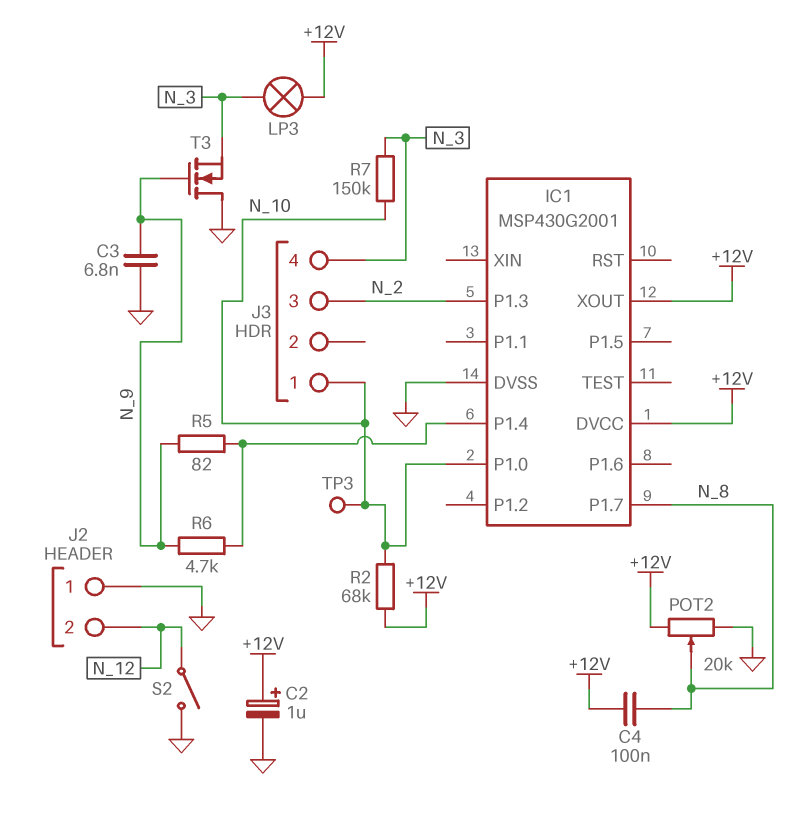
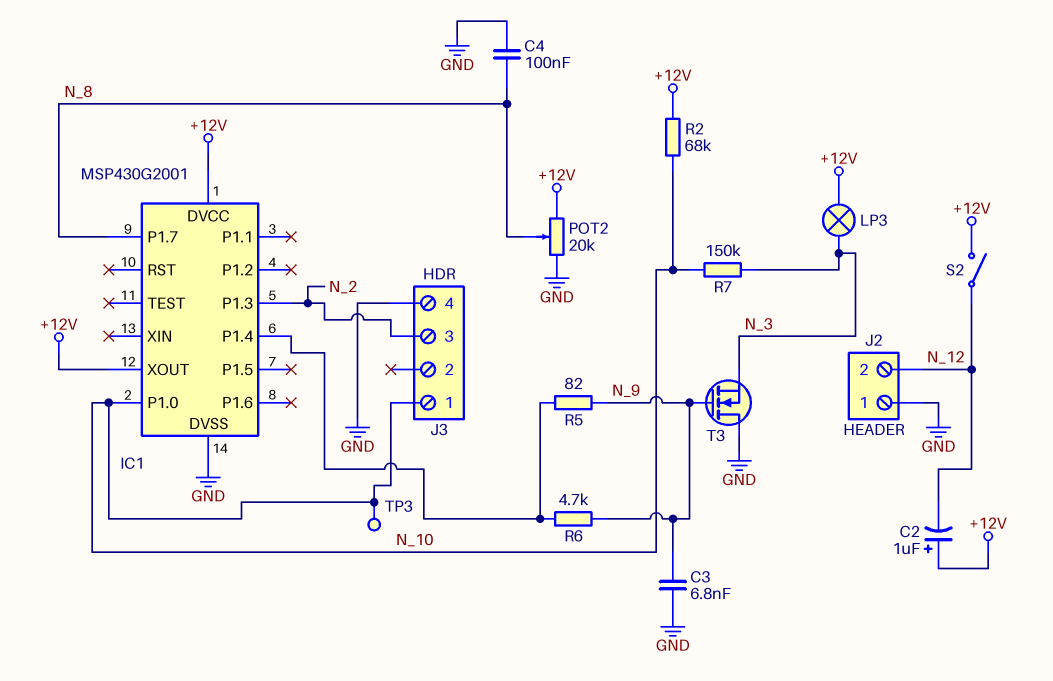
C2: 1uF (plus +12V, minus GND) -> 1uF (plus +12V, minus N_12)
C4: 100nF (+12V, N_8) -> 100nF (GND, N_8)
J3 pin 4: N_3 -> GND
S2: switch (GND, N_12) -> switch (+12V, N_12)

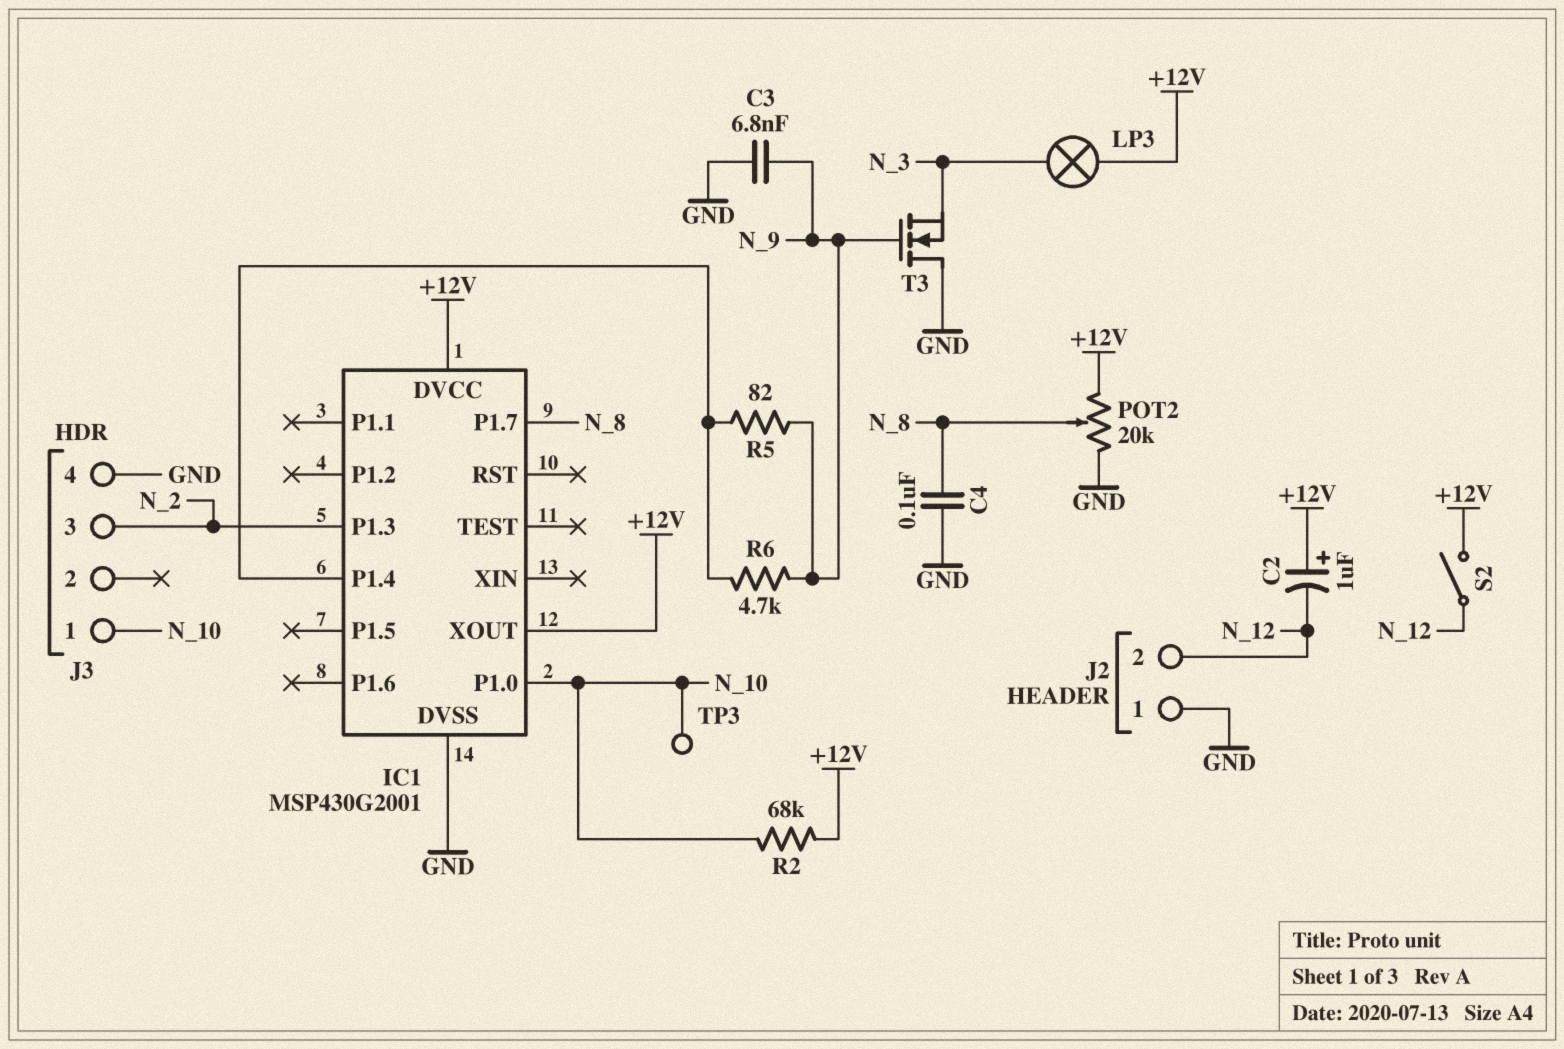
R7: 150k (N_3, N_10) -> none

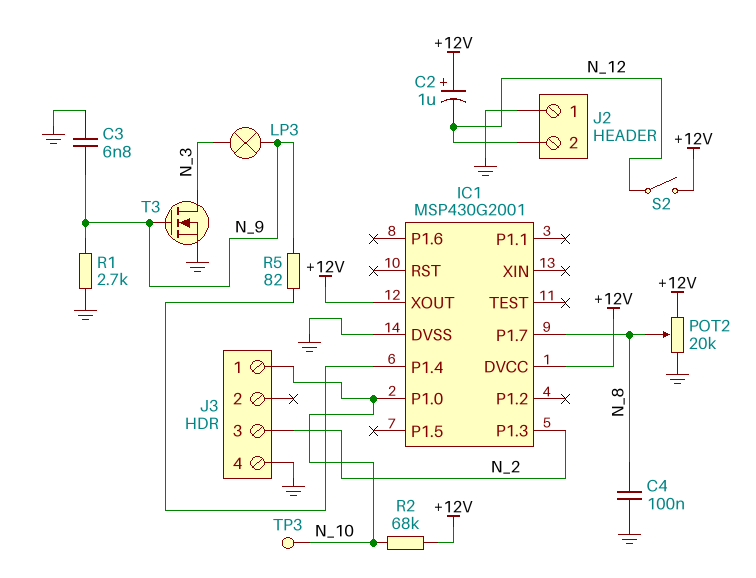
LP3: lamp (+12V, N_3) -> lamp (N_3, N_9)
R1: none -> 2.7k (GND, N_9)
R6: 4.7k (IC1/P1.4, N_9) -> none
T3: NMOS (G N_9, D GND, S N_3) -> NMOS (G N_9, D N_3, S GND)

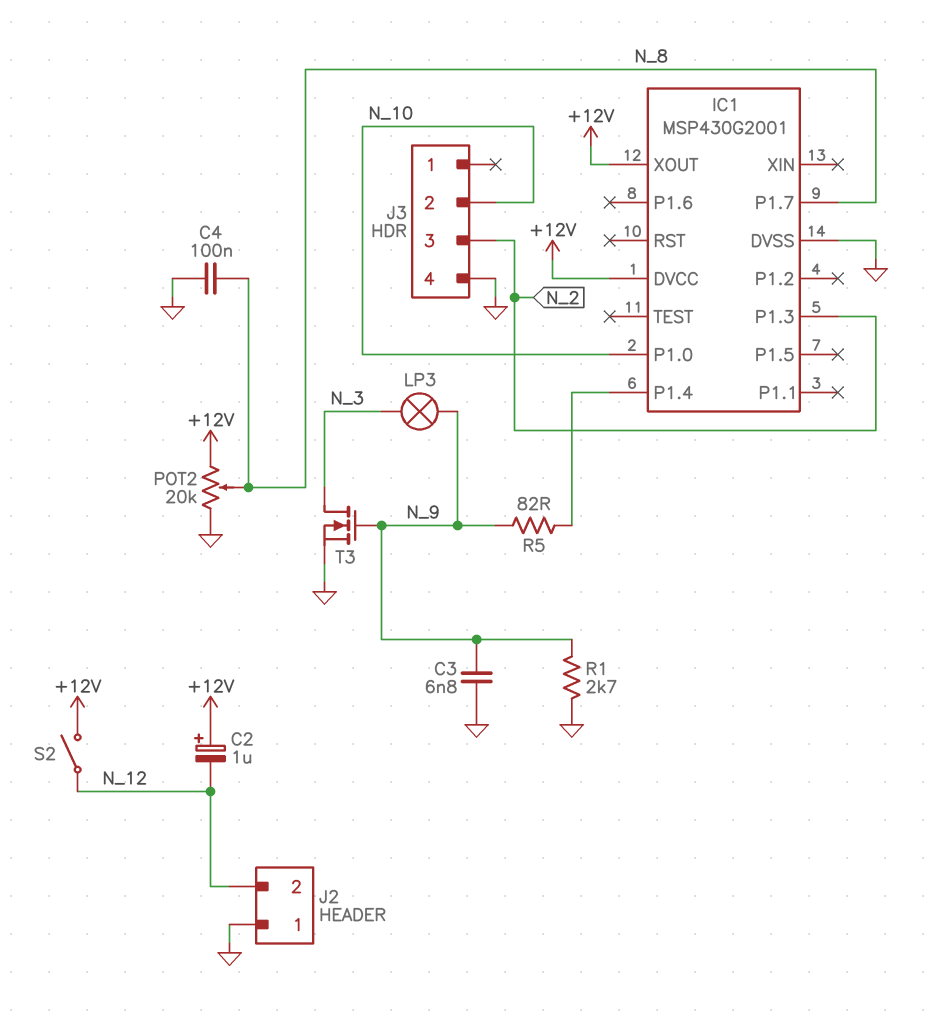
J3 pin 1: N_10 -> none
J3 pin 2: none -> N_10
R2: 68k (+12V, N_10) -> none
TP3: test point (N_10) -> none

